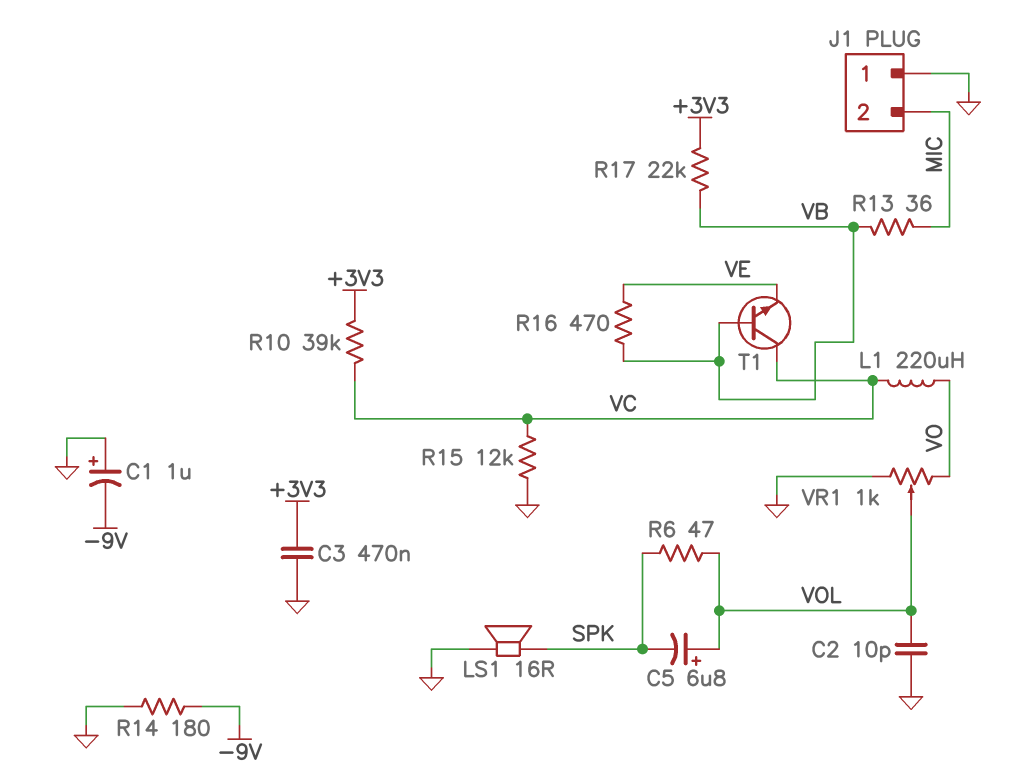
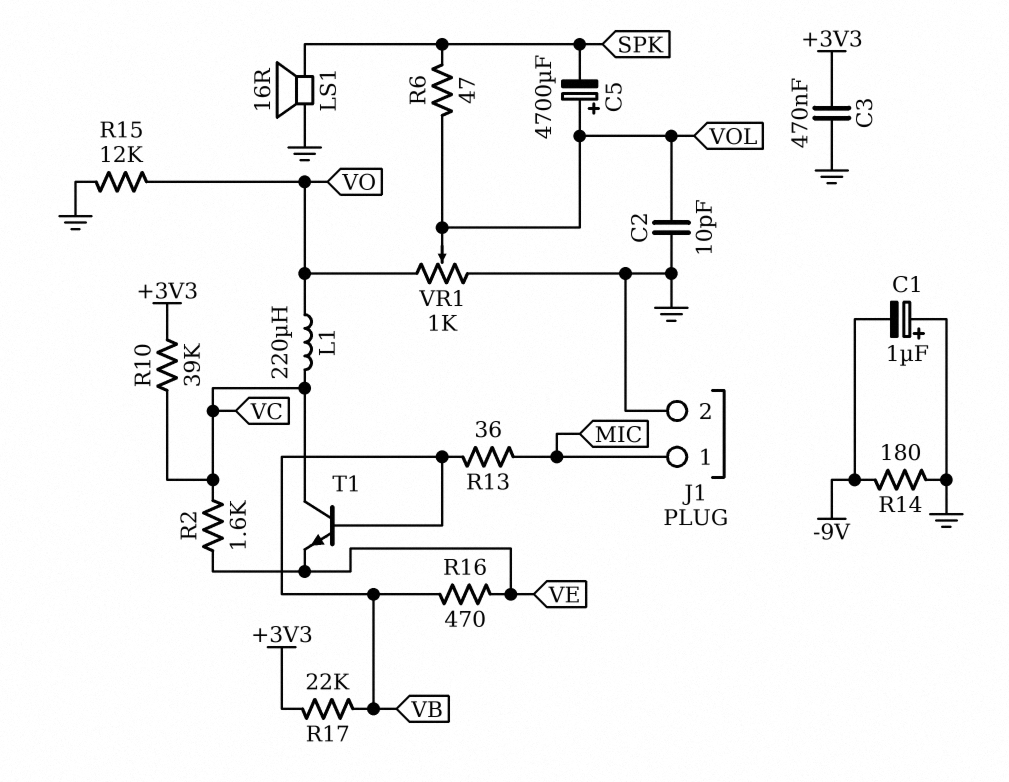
C5: 6.8uF (plus VOL, minus SPK) -> 4700uF (plus VOL, minus SPK)
J1 pin 1: GND -> MIC
J1 pin 2: MIC -> GND
R2: none -> 1.6k (VC, VE)
R15: 12k (GND, VC) -> 12k (GND, VO)

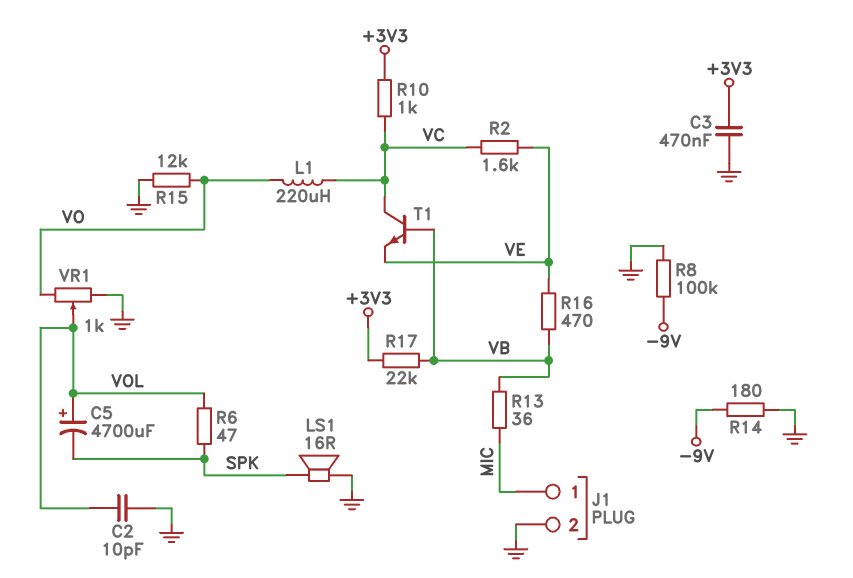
C1: 1uF (plus GND, minus -9V) -> none
R8: none -> 100k (-9V, GND)
R10: 39k (+3V3, VC) -> 1k (+3V3, VC)

